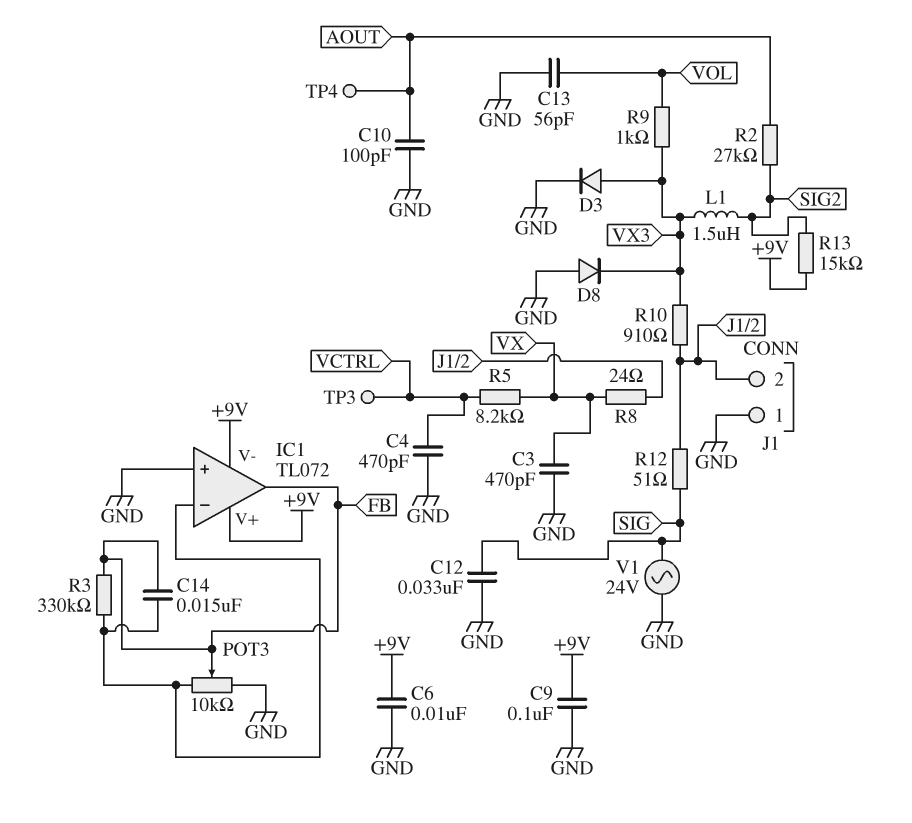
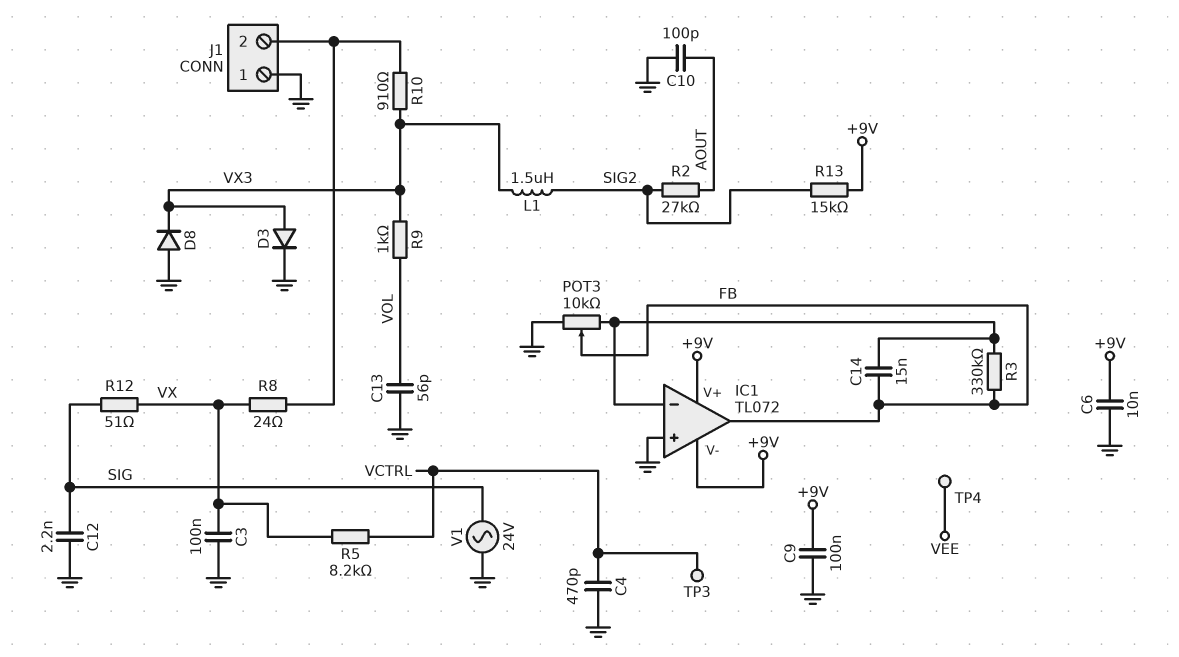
C3: 470pF (GND, VX) -> 100nF (GND, VX)
C12: 33nF (GND, SIG) -> 2.2nF (GND, SIG)
R12: 51 (J1/2, SIG) -> 51 (SIG, VX)
TP4: test point (AOUT) -> test point (VEE)

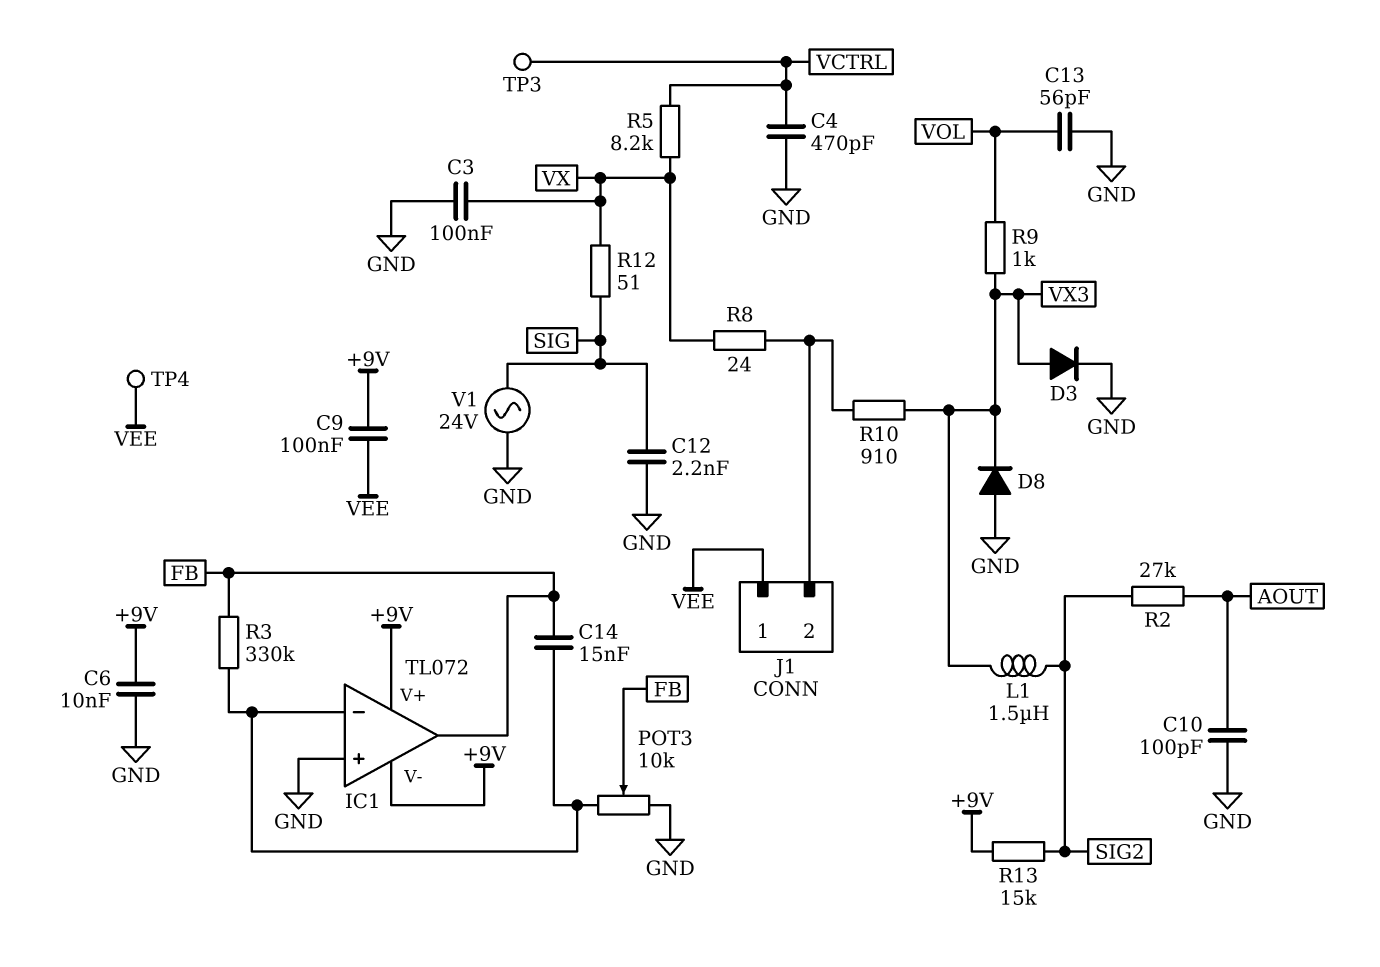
C9: 100nF (+9V, GND) -> 100nF (+9V, VEE)
J1 pin 1: GND -> VEE

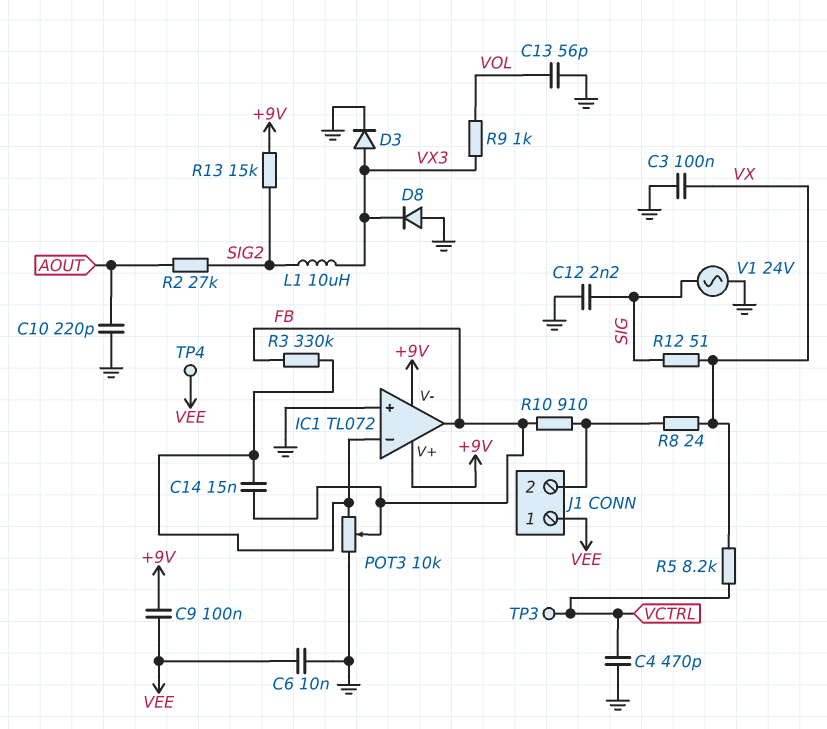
C6: 10nF (+9V, GND) -> 10nF (GND, VEE)
C10: 100pF (AOUT, GND) -> 220pF (AOUT, GND)
L1: 1.5uH (SIG2, VX3) -> 10uH (SIG2, VX3)
R10: 910 (J1/2, VX3) -> 910 (FB, J1/2)

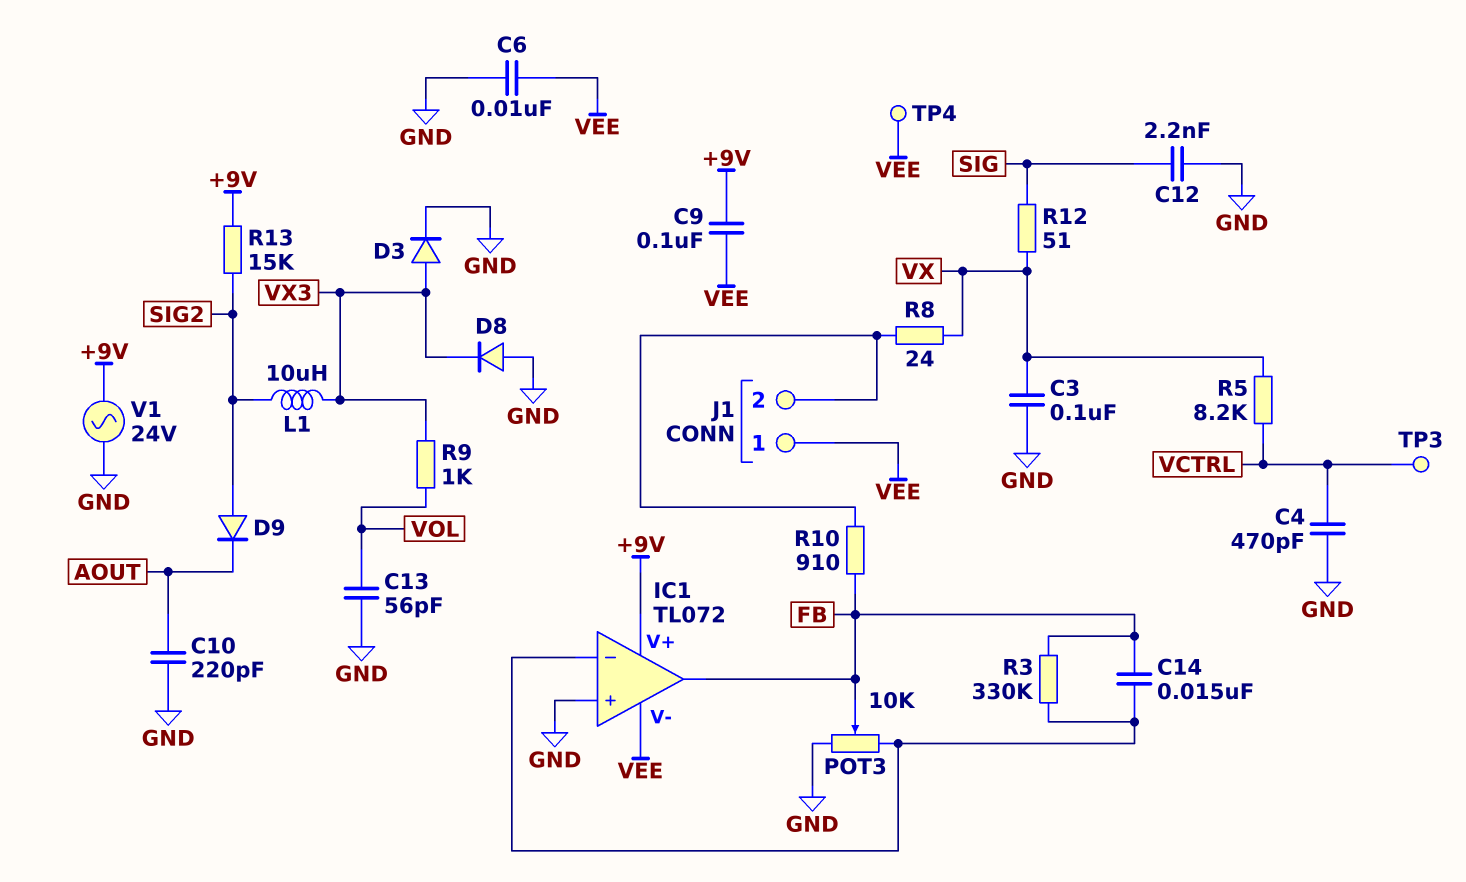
D9: none -> diode (A SIG2, K AOUT)
IC1 pin V-: +9V -> VEE
R2: 27k (AOUT, SIG2) -> none
V1: AC 24V (GND, SIG) -> AC 24V (+9V, GND)

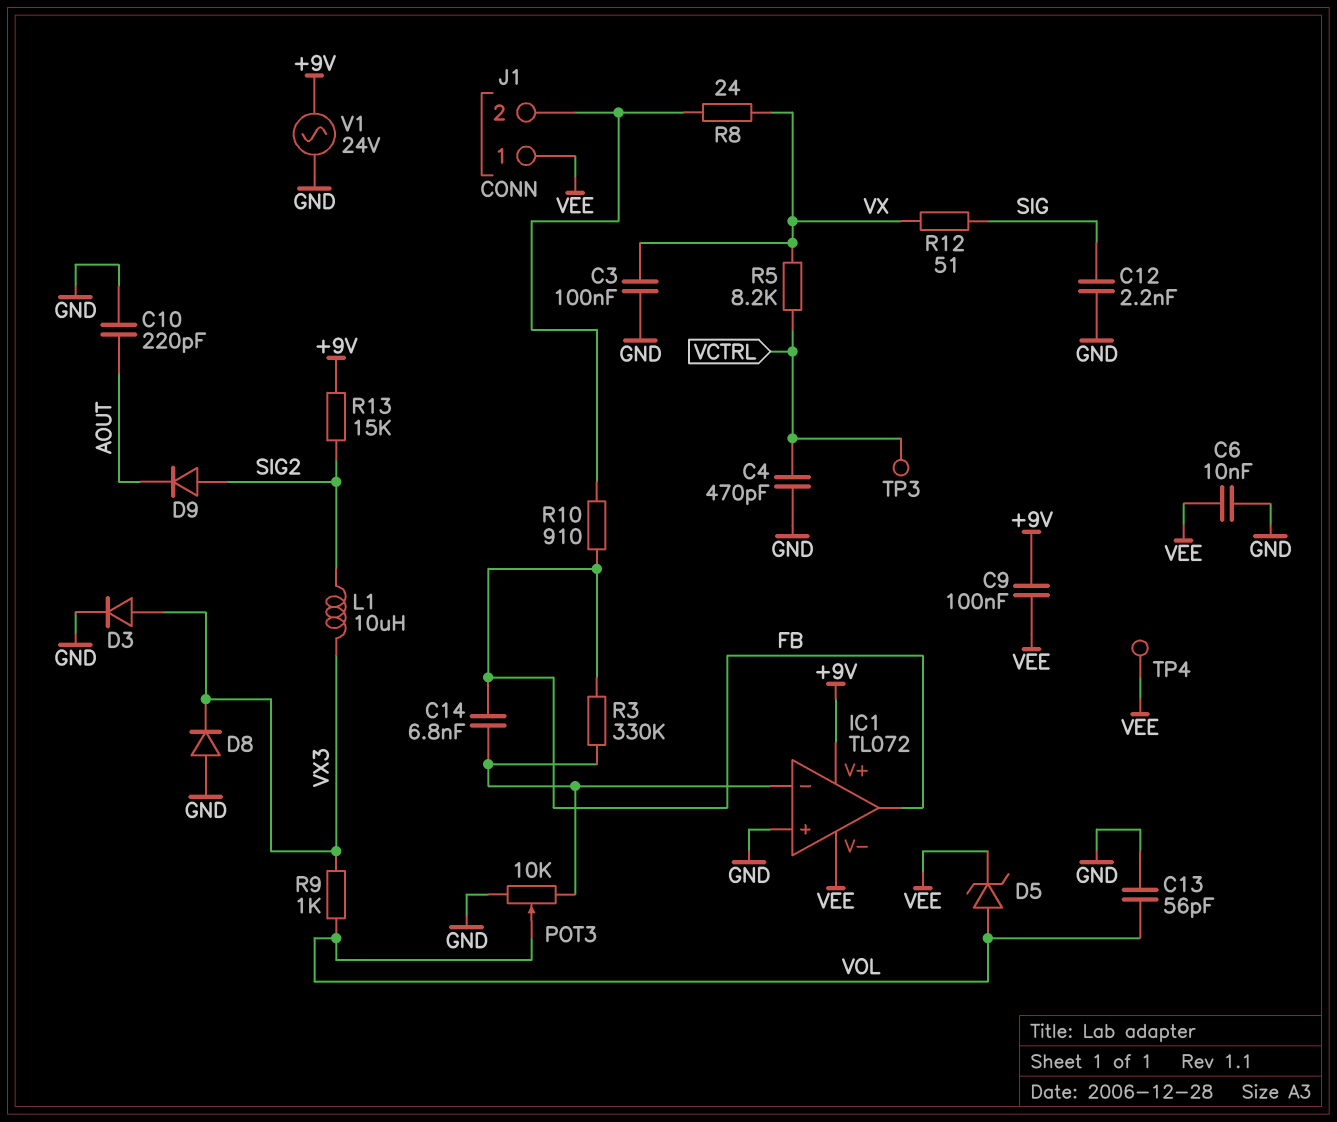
C14: 15nF (FB, IC1/in-) -> 6.8nF (FB, IC1/in-)
D5: none -> zener (A VOL, K VEE)
POT3: 10k (GND, IC1/in-, wiper FB) -> 10k (GND, IC1/in-, wiper VOL)

